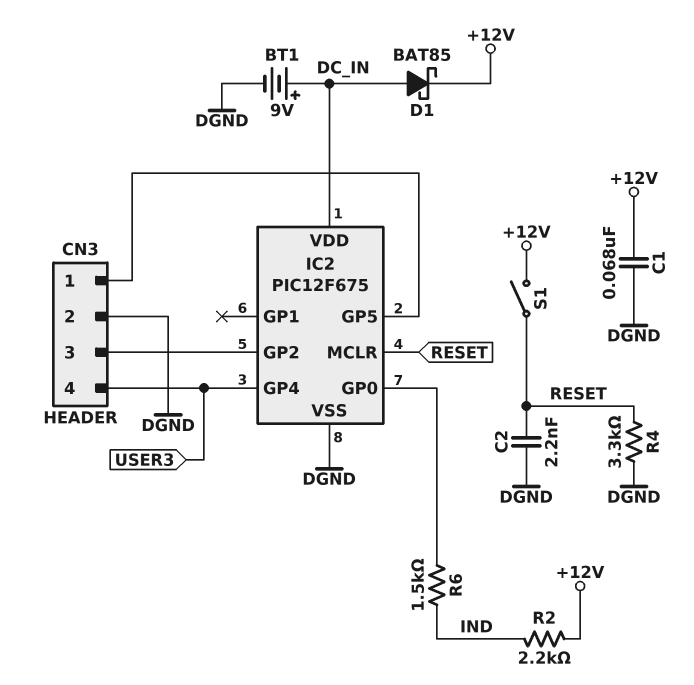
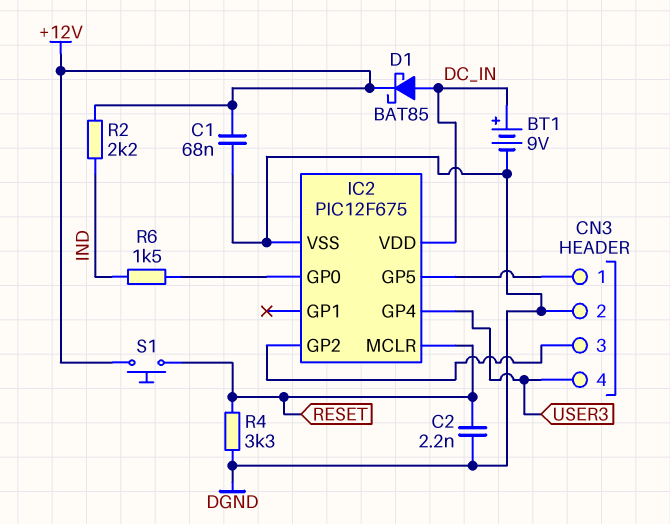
S1: switch (+12V, RESET) -> button (+12V, RESET)

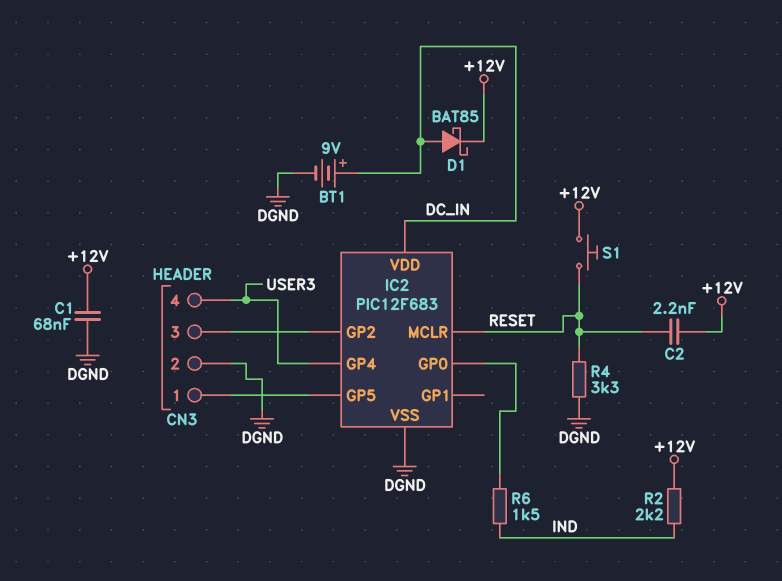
C2: 2.2nF (DGND, RESET) -> 2.2nF (+12V, RESET)
IC2: PIC12F675 -> PIC12F683

